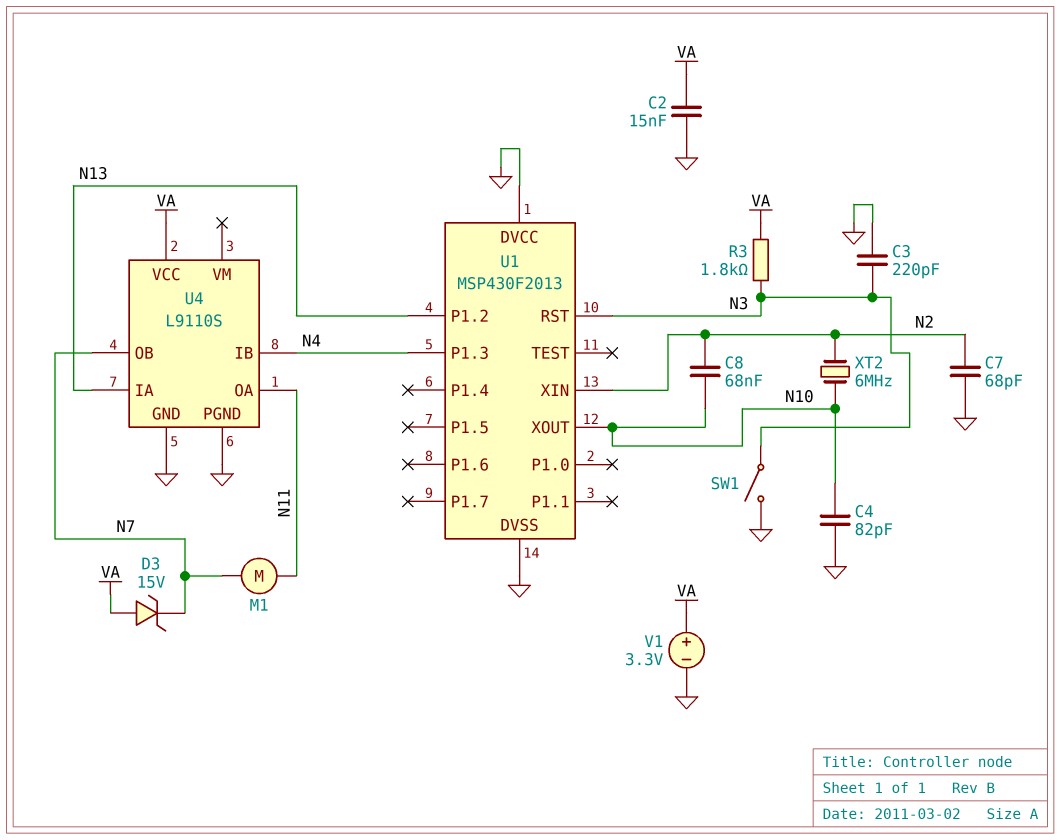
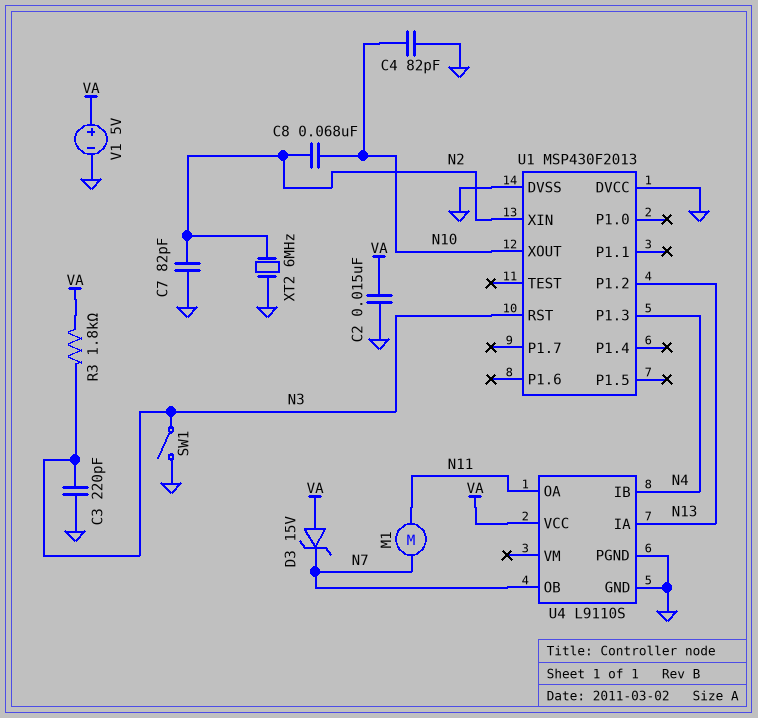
C7: 68pF (GND, N2) -> 82pF (GND, N2)
V1: 3.3V (plus VA, minus GND) -> 5V (plus VA, minus GND)
XT2: 6MHz (N2, N10) -> 6MHz (GND, N2)

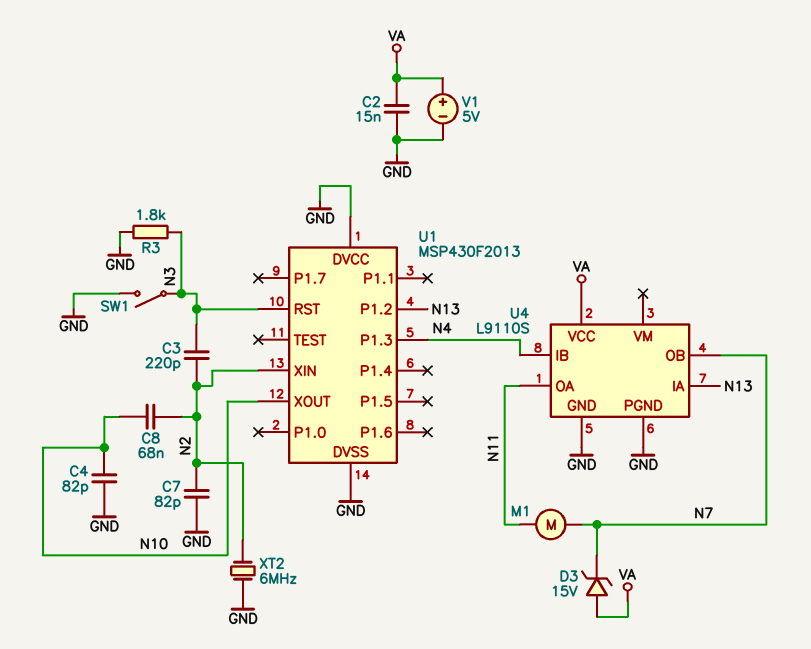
C3: 220pF (GND, N3) -> 220pF (N2, N3)
R3: 1.8k (N3, VA) -> 1.8k (GND, N3)

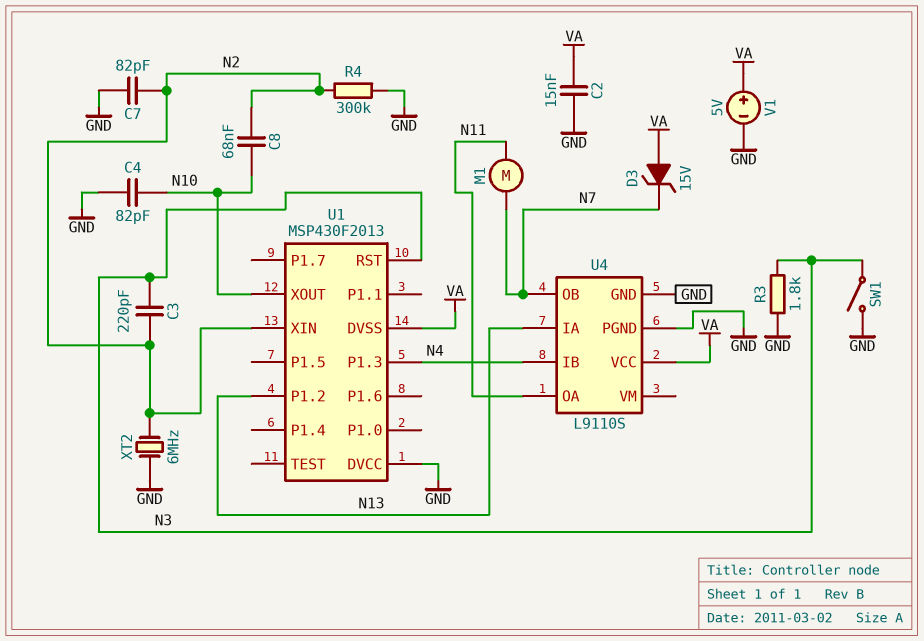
R4: none -> 300k (GND, N2)
U1 pin DVSS: GND -> VA

